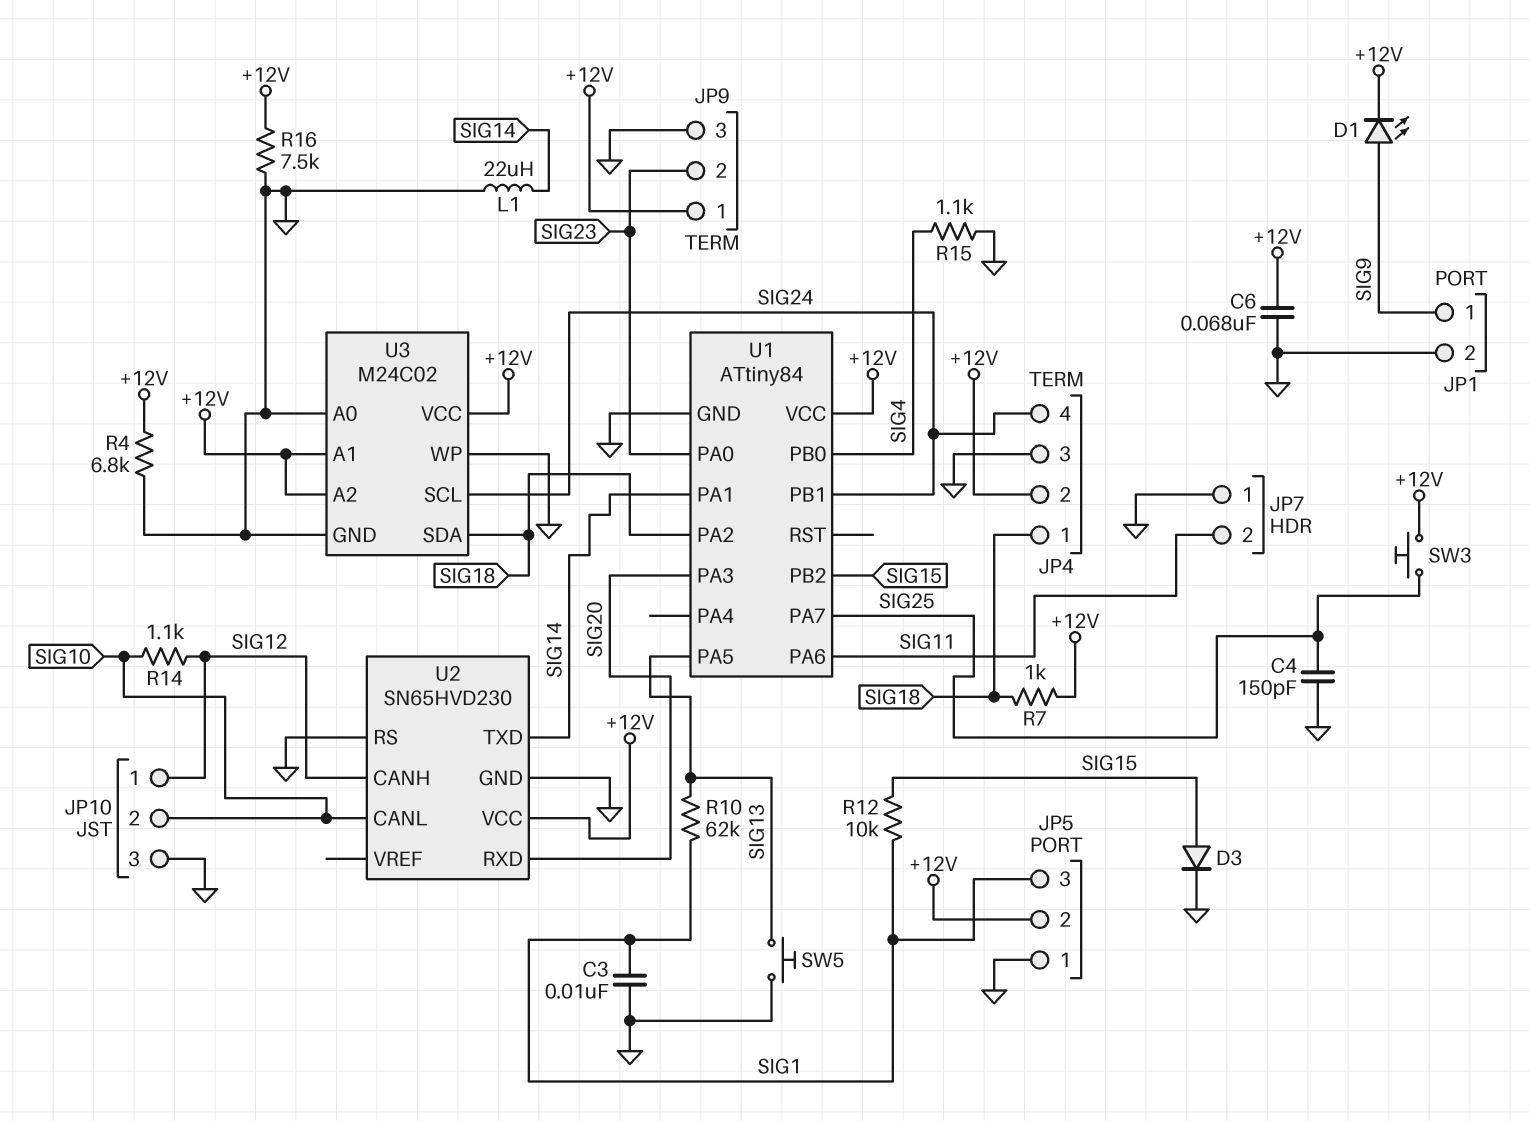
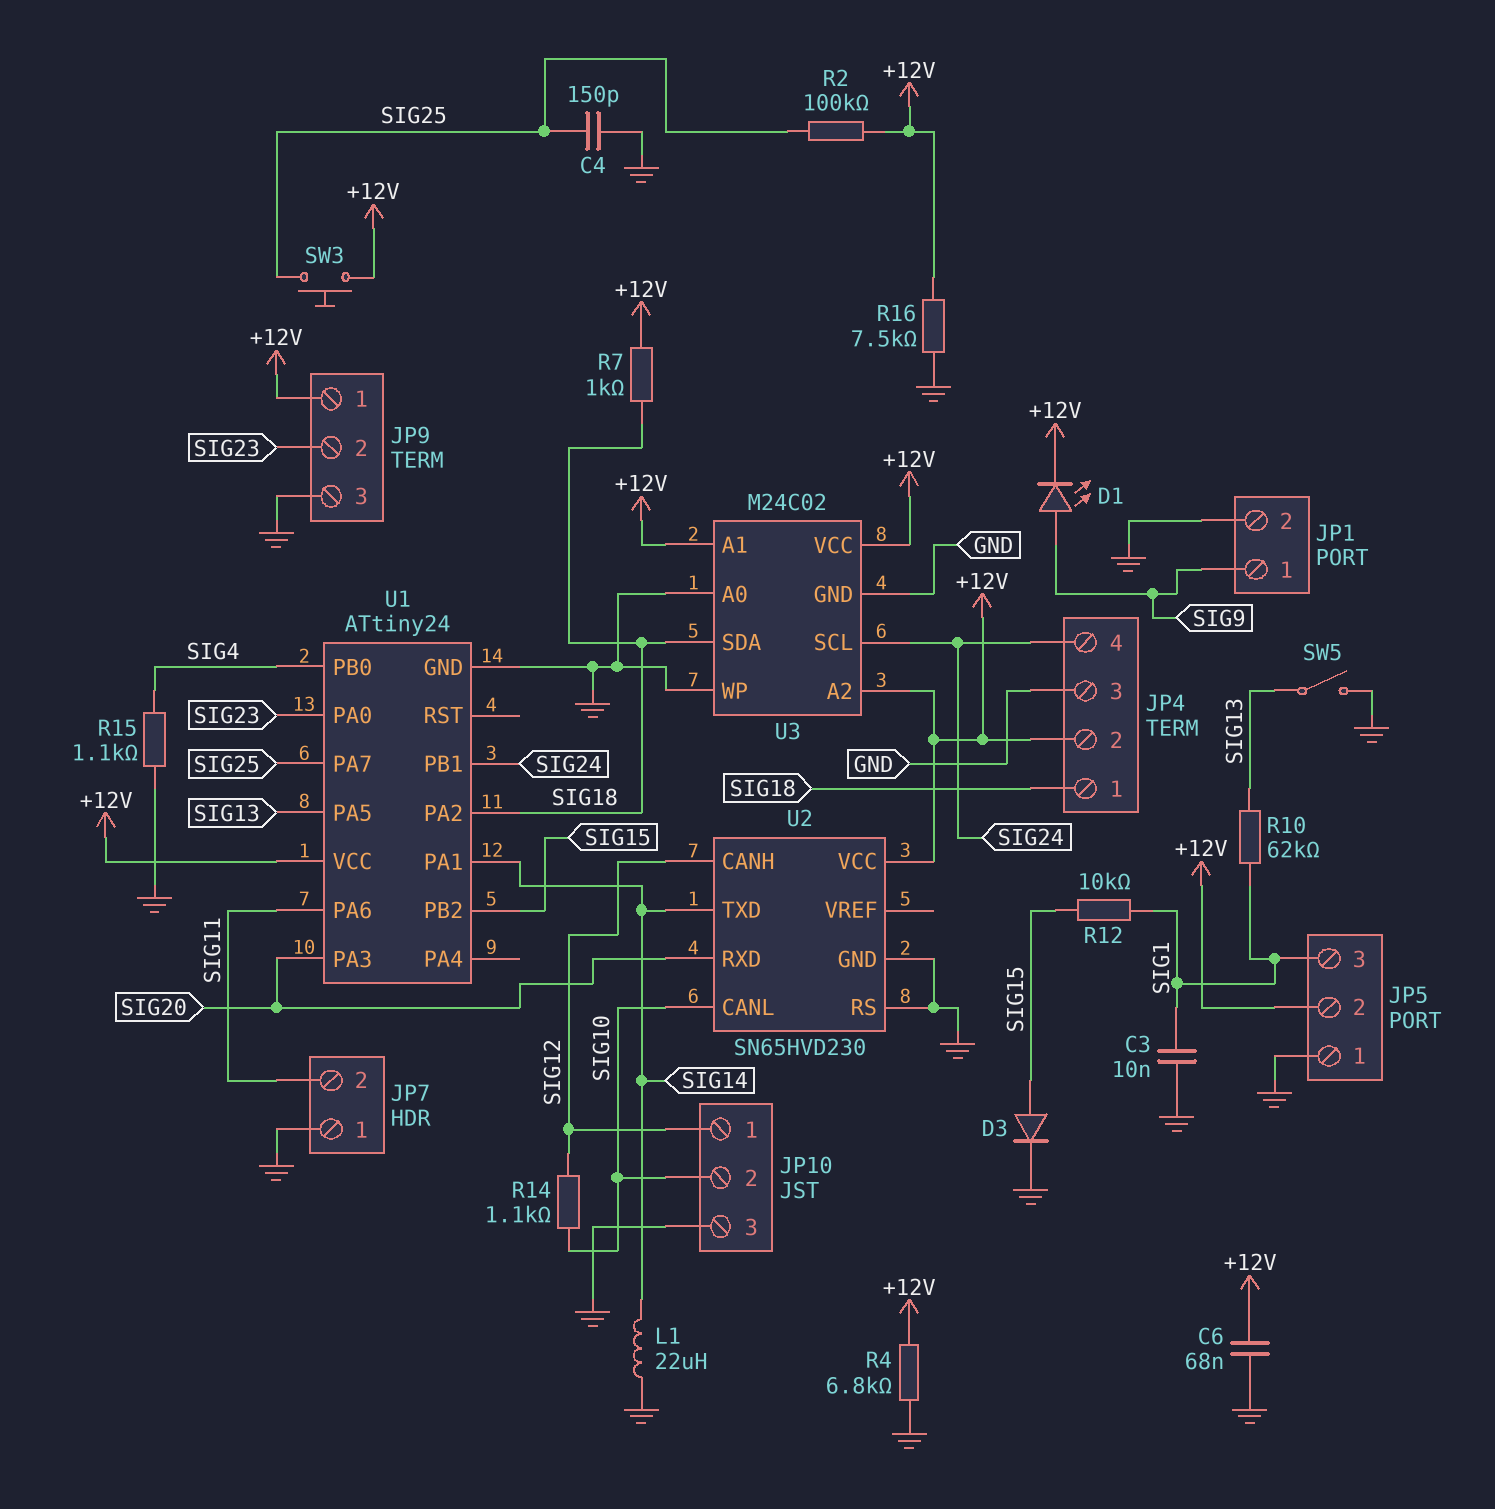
R2: none -> 100k (+12V, SIG25)
SW5: button (GND, SIG13) -> switch (GND, SIG13)
U1: ATtiny84 -> ATtiny24

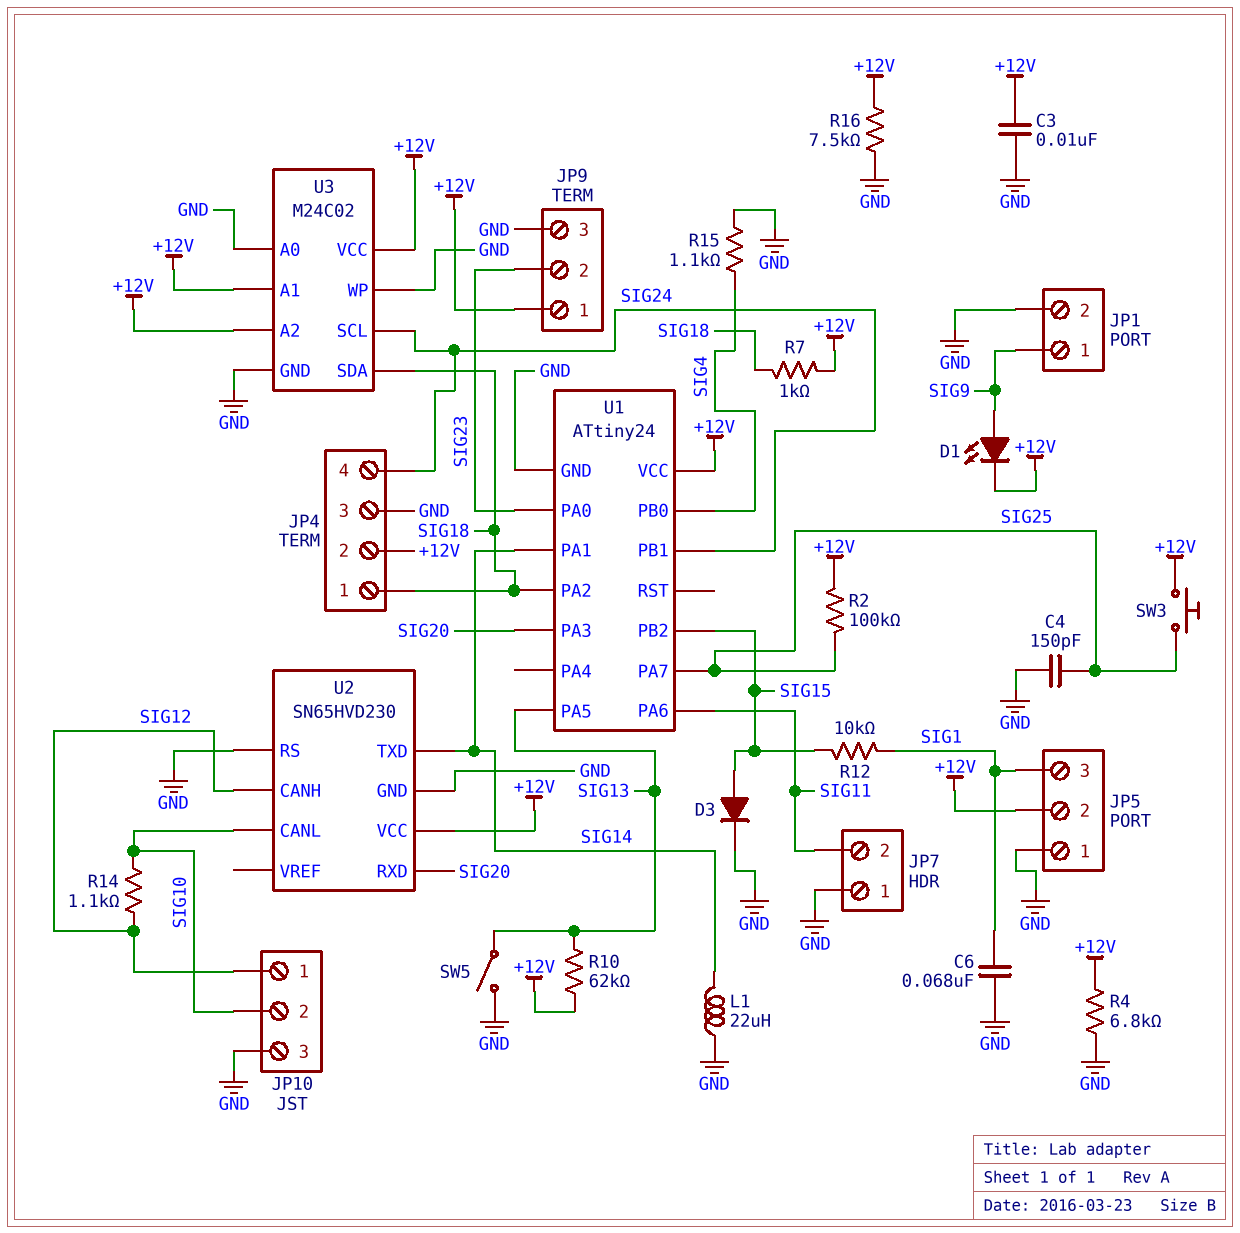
C3: 10nF (GND, SIG1) -> 10nF (+12V, GND)
C6: 68nF (+12V, GND) -> 68nF (GND, SIG1)
R10: 62k (SIG1, SIG13) -> 62k (+12V, SIG13)

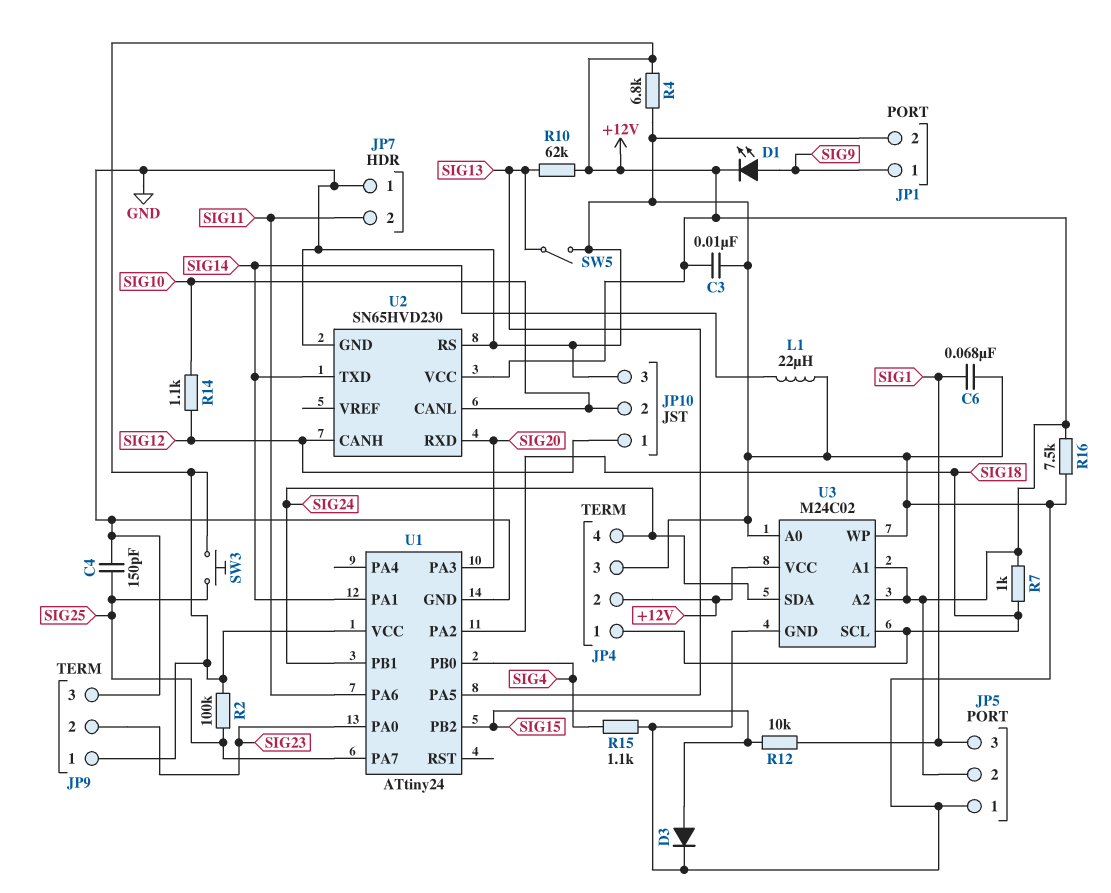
U3 pin SCL: SIG24 -> SIG18
U3 pin SDA: SIG18 -> SIG24

